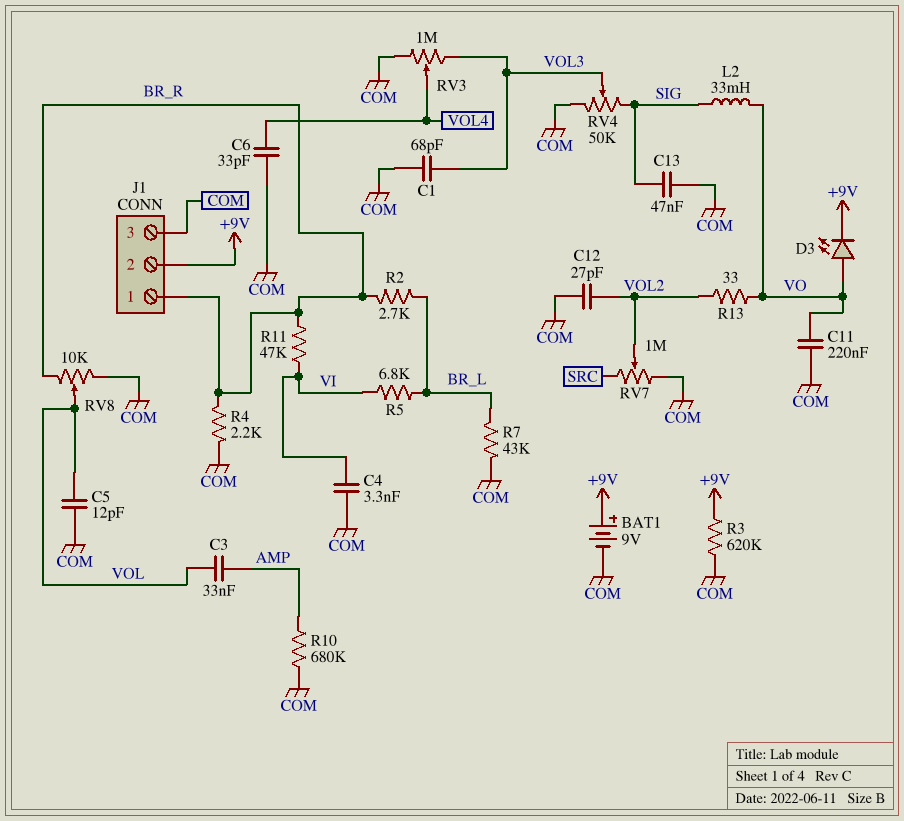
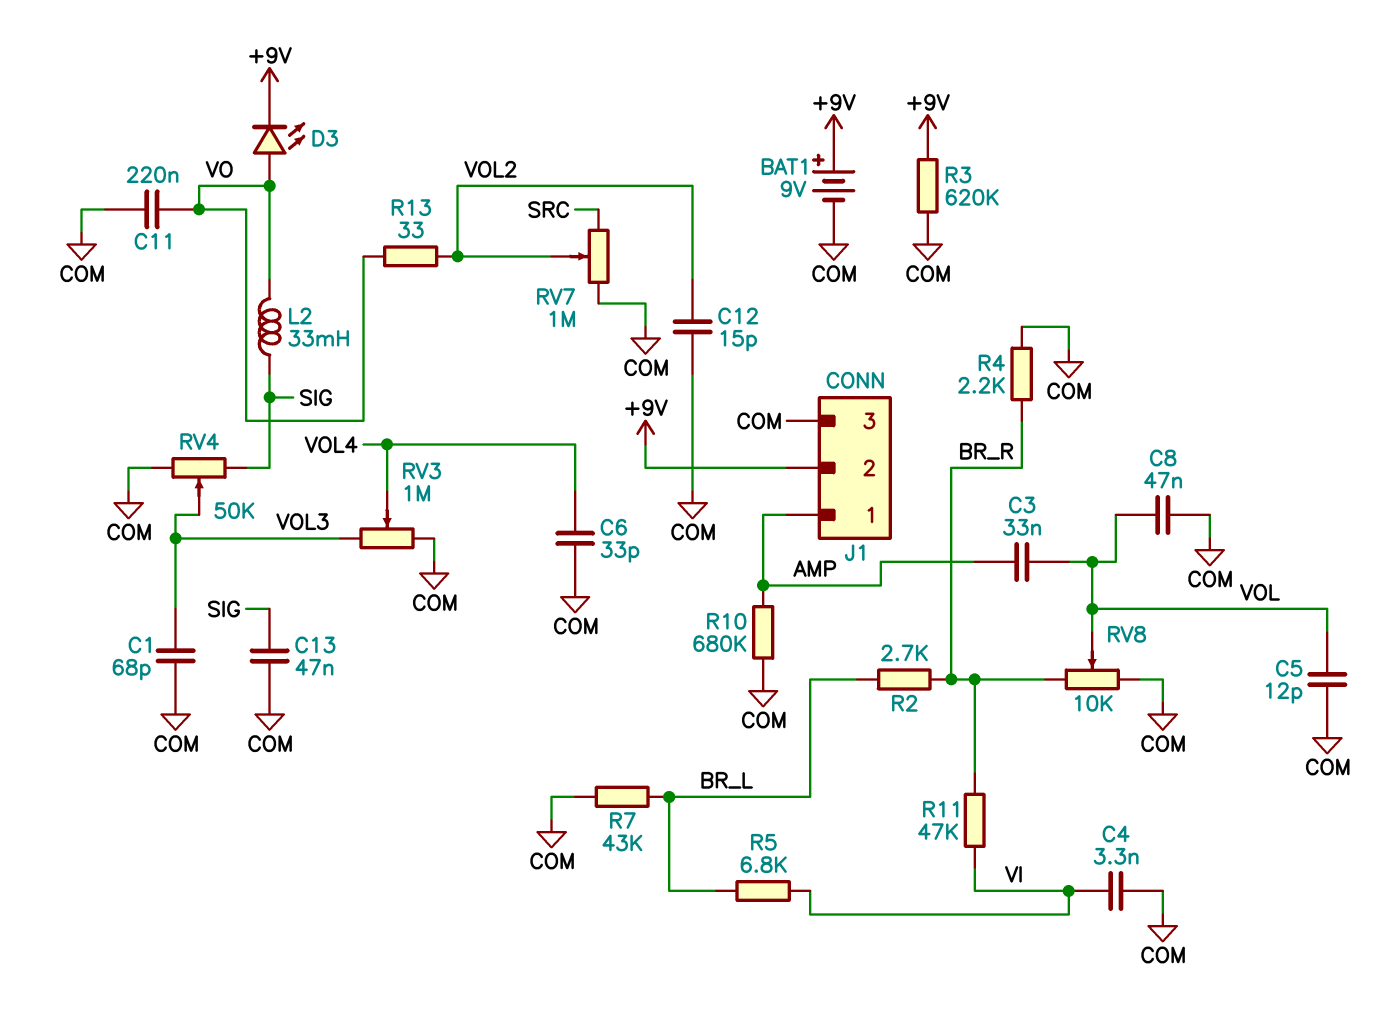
C8: none -> 47nF (COM, VOL)
C12: 27pF (COM, VOL2) -> 15pF (COM, VOL2)
J1 pin 1: BR_R -> AMP

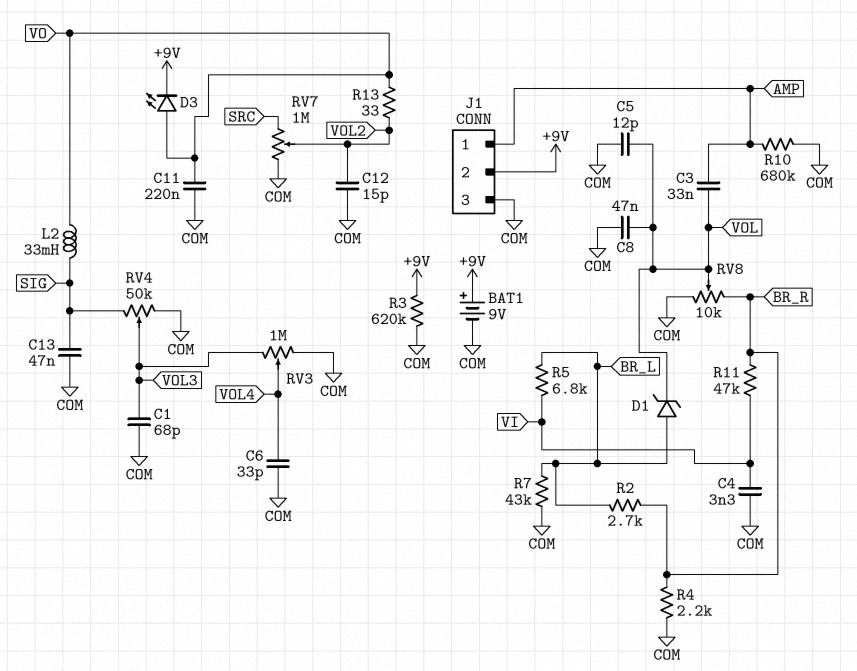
D1: none -> zener (A BR_L, K VOL)

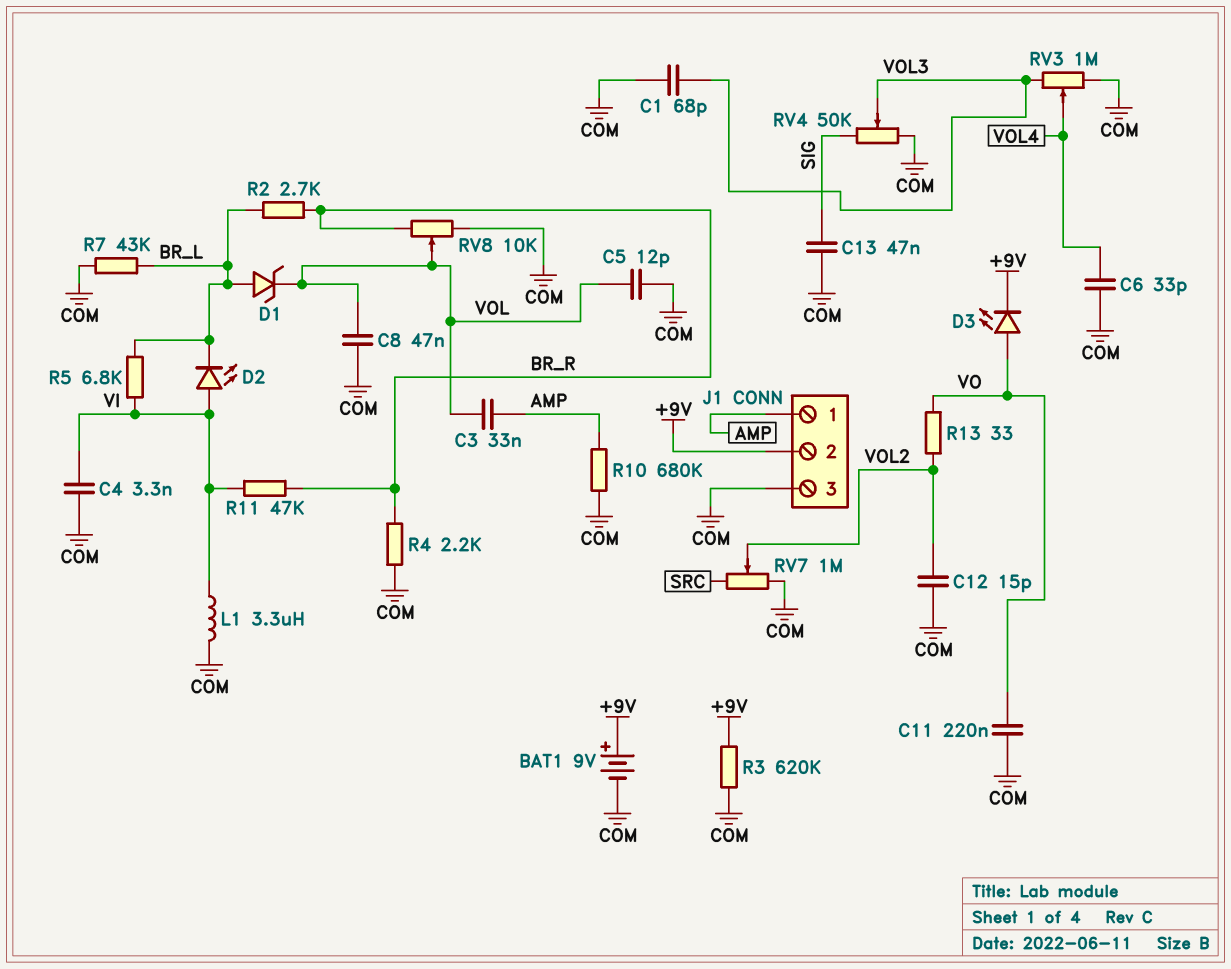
D2: none -> LED (A VI, K BR_L)
L1: none -> 3.3uH (COM, VI)
L2: 33mH (SIG, VO) -> none

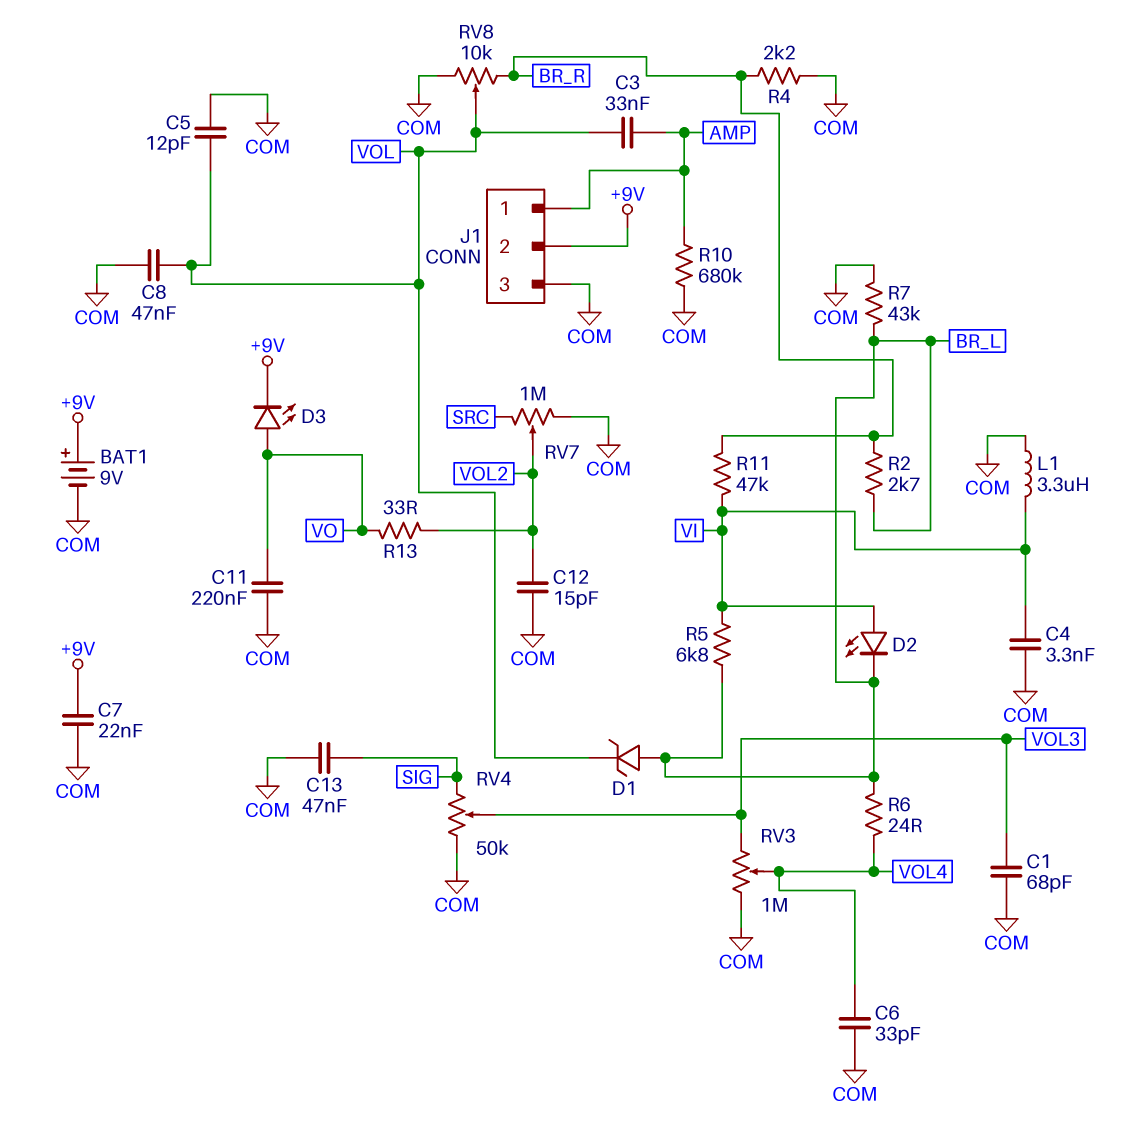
C7: none -> 22nF (+9V, COM)
R3: 620k (+9V, COM) -> none
R6: none -> 24 (BR_L, VOL4)

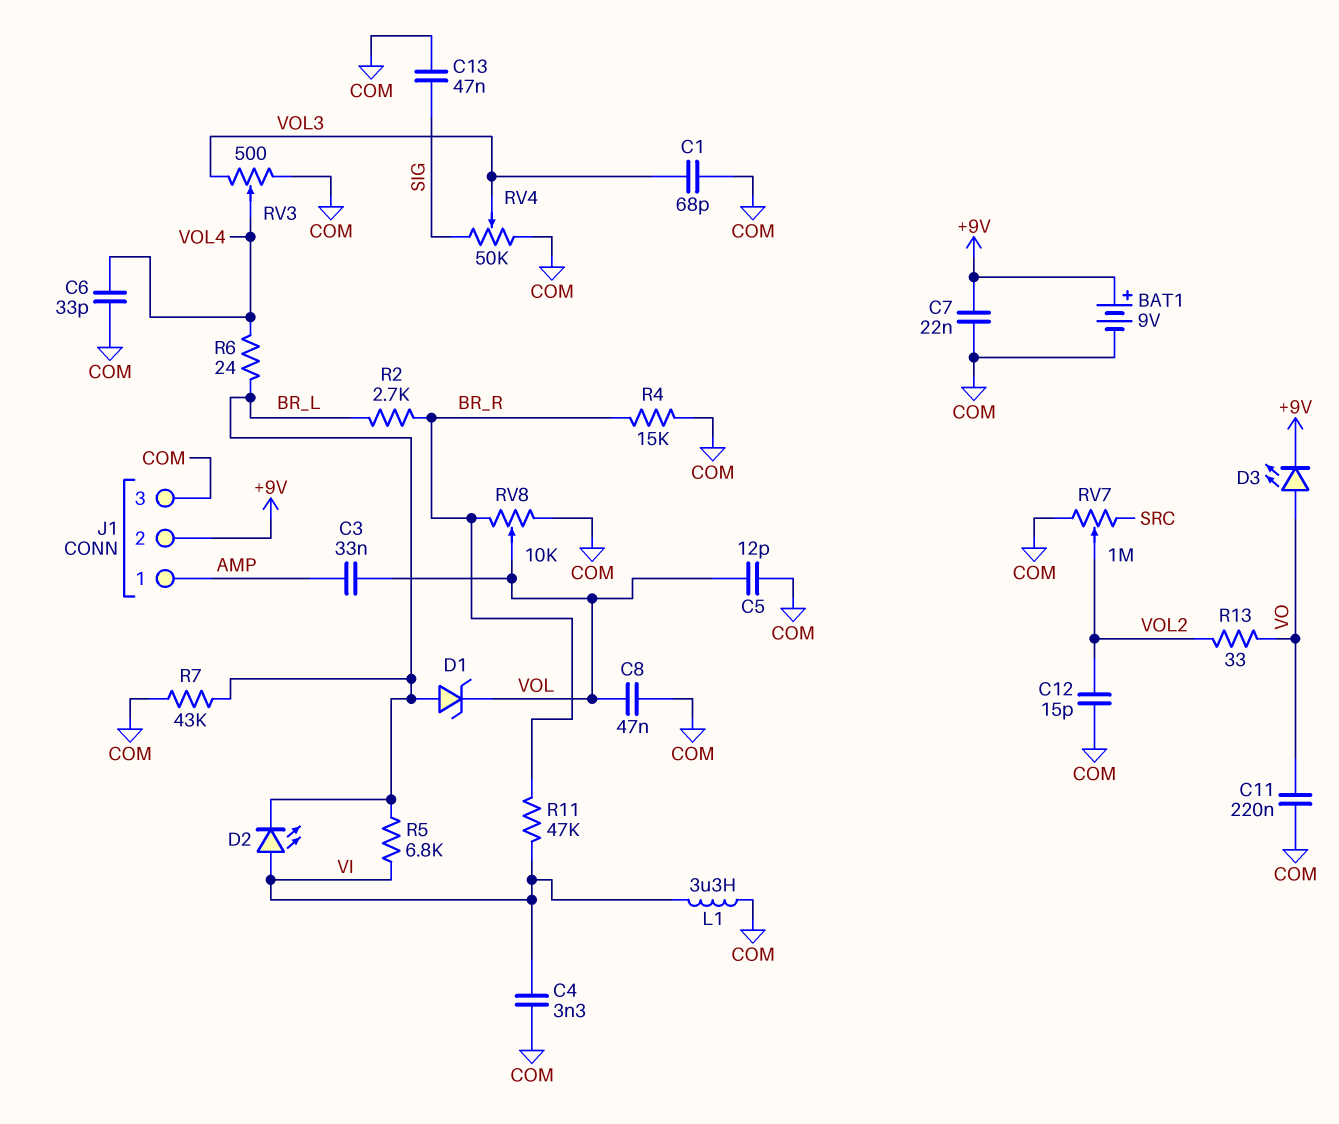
R4: 2.2k (BR_R, COM) -> 15k (BR_R, COM)
R10: 680k (AMP, COM) -> none
RV3: 1M (COM, VOL3, wiper VOL4) -> 500 (COM, VOL3, wiper VOL4)

